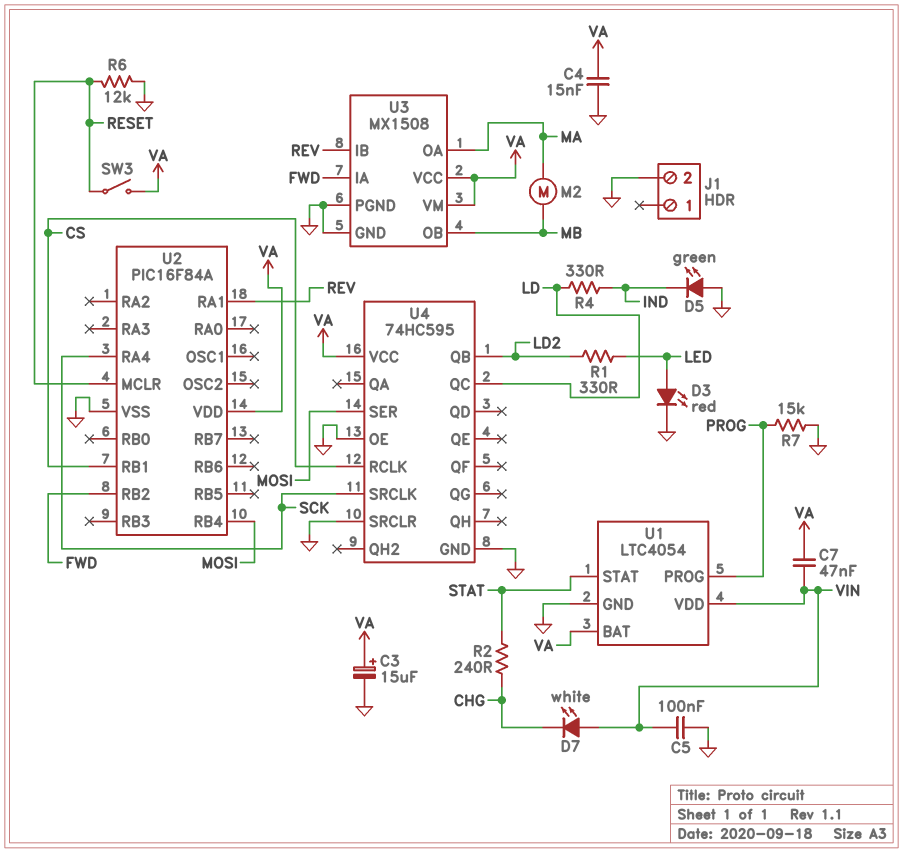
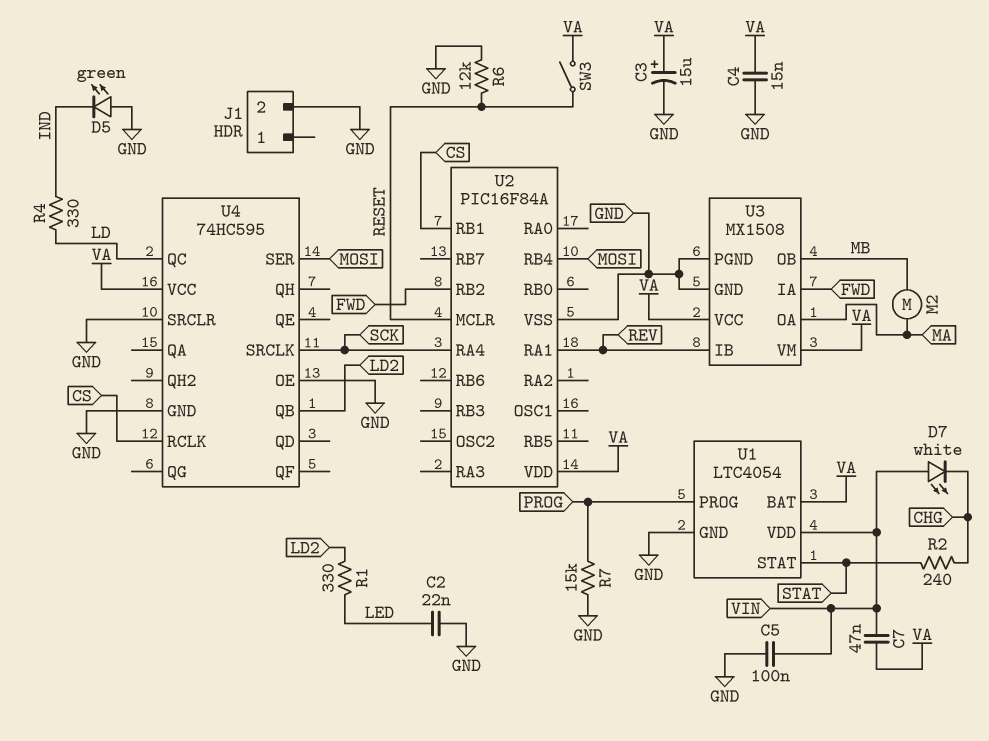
C2: none -> 22nF (GND, LED)
D3: LED red (A LED, K GND) -> none

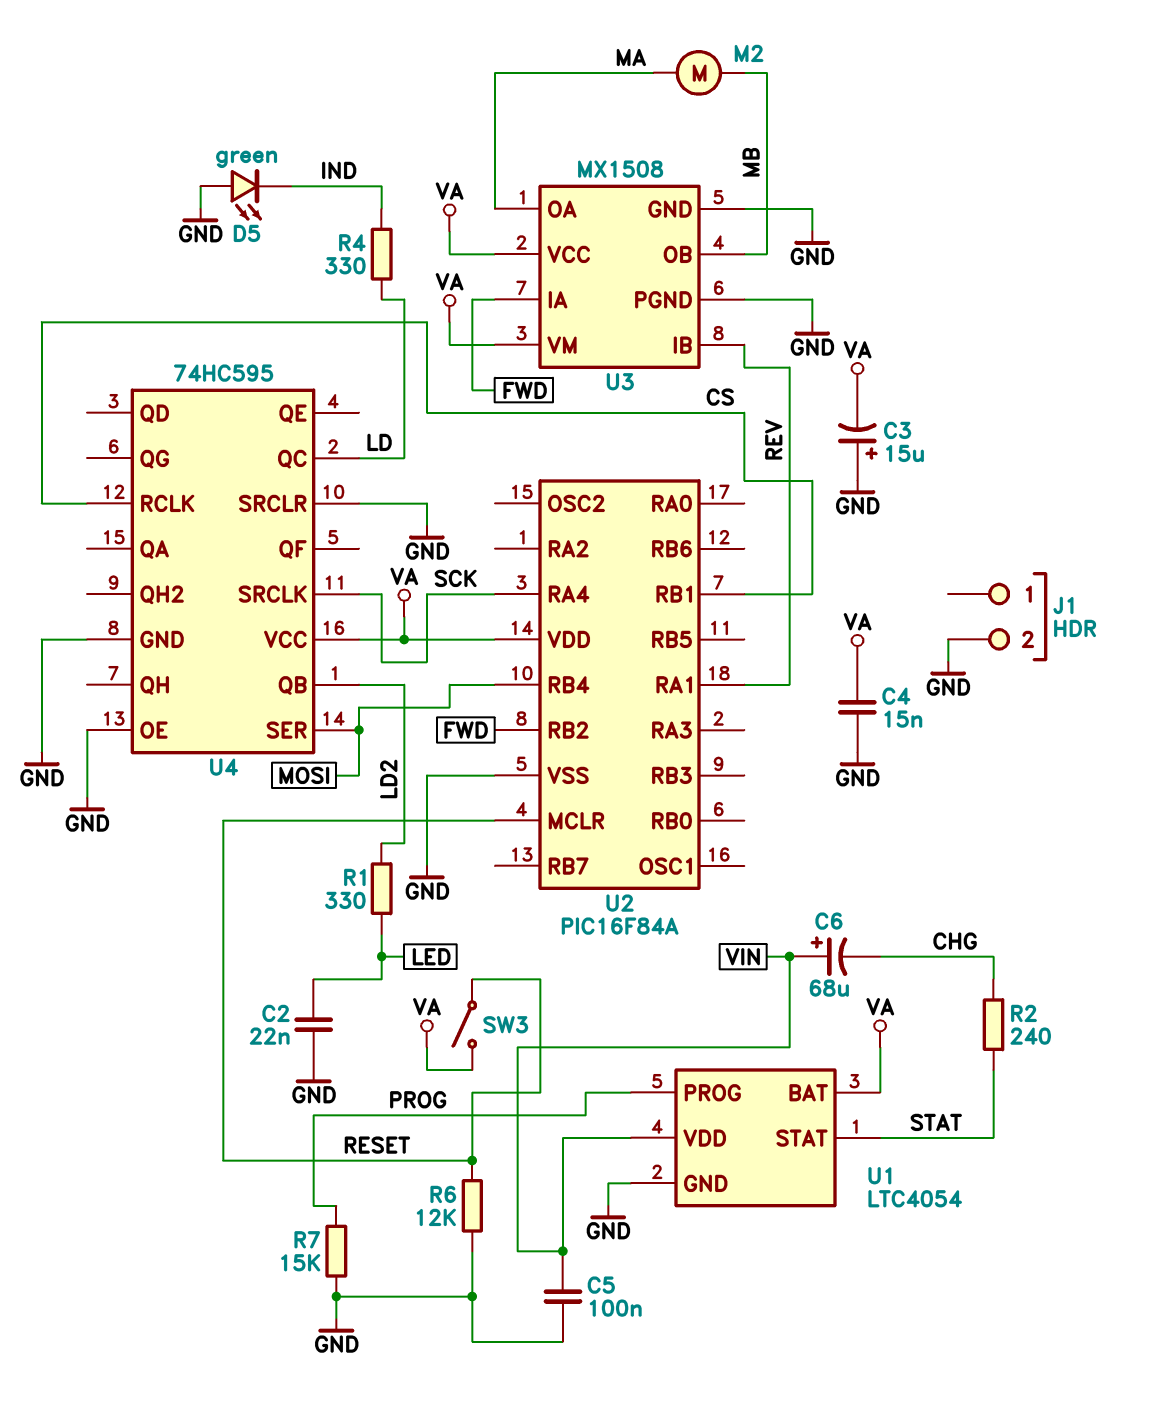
C3: 15uF (plus VA, minus GND) -> 15uF (plus GND, minus VA)
C6: none -> 68uF (plus VIN, minus CHG)
C7: 47nF (VA, VIN) -> none
D7: LED white (A VIN, K CHG) -> none

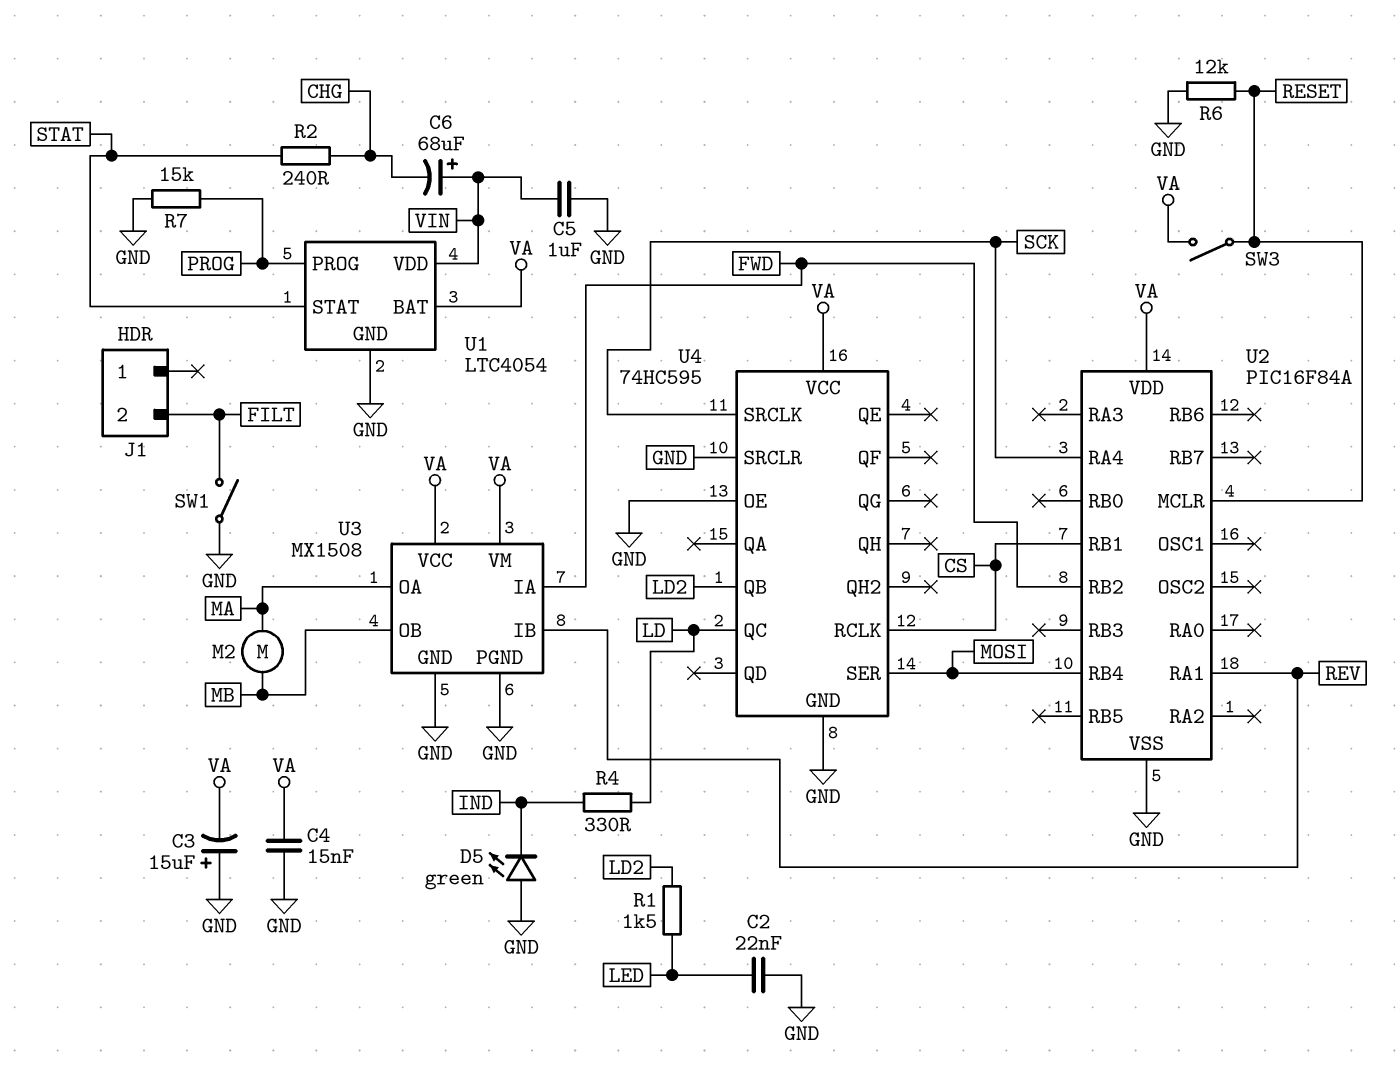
C5: 100nF (GND, VIN) -> 1uF (GND, VIN)
J1 pin 2: GND -> FILT
R1: 330 (LD2, LED) -> 1.5k (LD2, LED)
SW1: none -> switch (FILT, GND)

